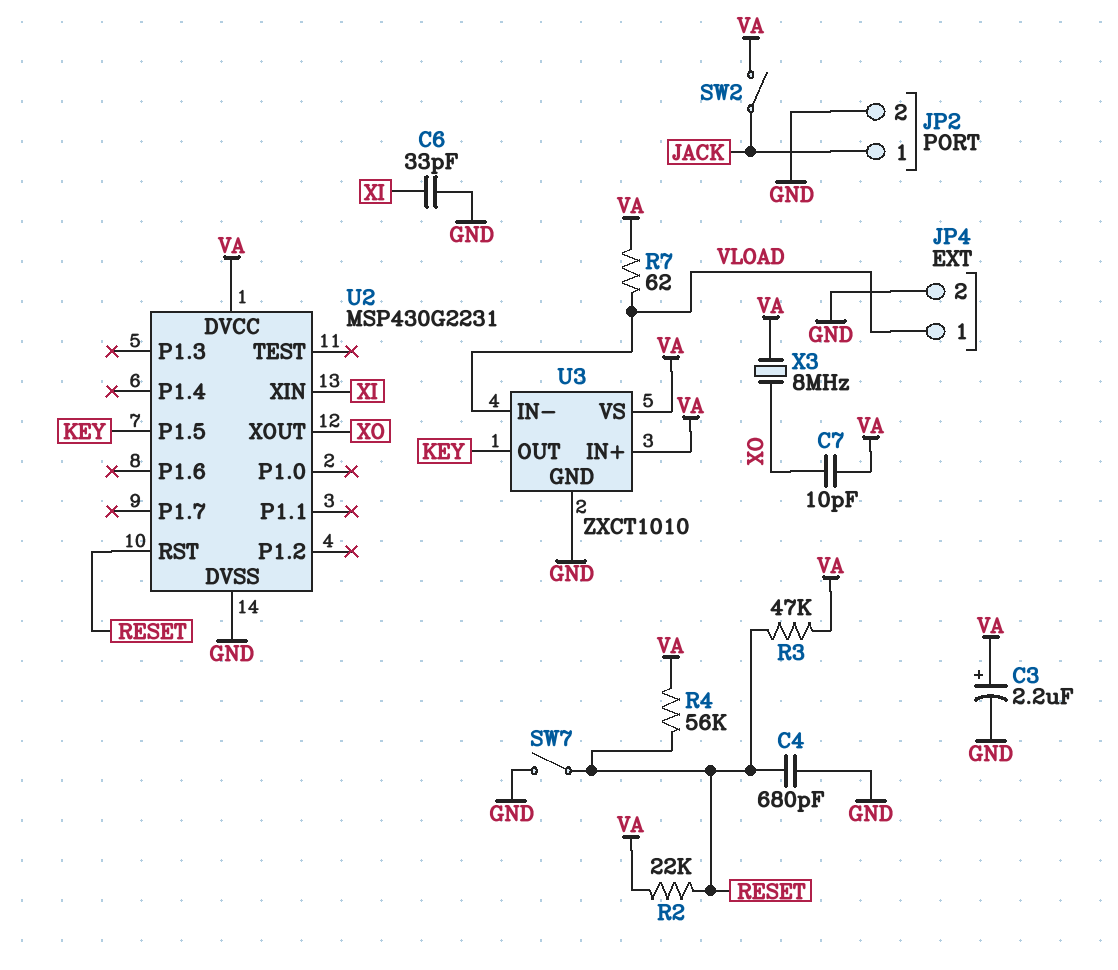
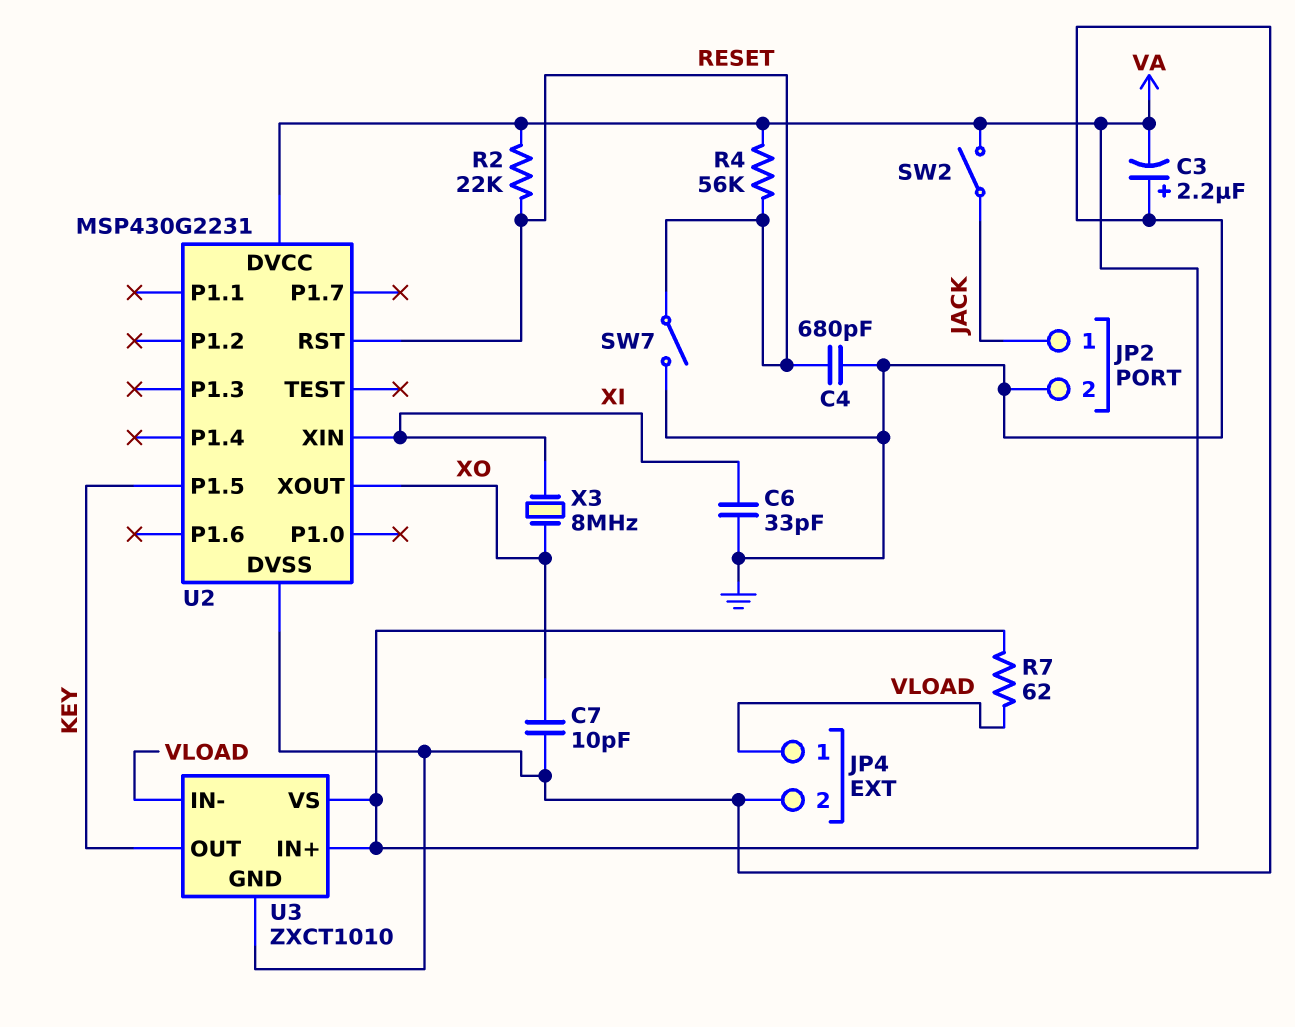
C3: 2.2uF (plus VA, minus GND) -> 2.2uF (plus GND, minus VA)
C7: 10pF (VA, XO) -> 10pF (GND, XO)
R3: 47k (RESET, VA) -> none
X3: 8MHz (VA, XO) -> 8MHz (XI, XO)

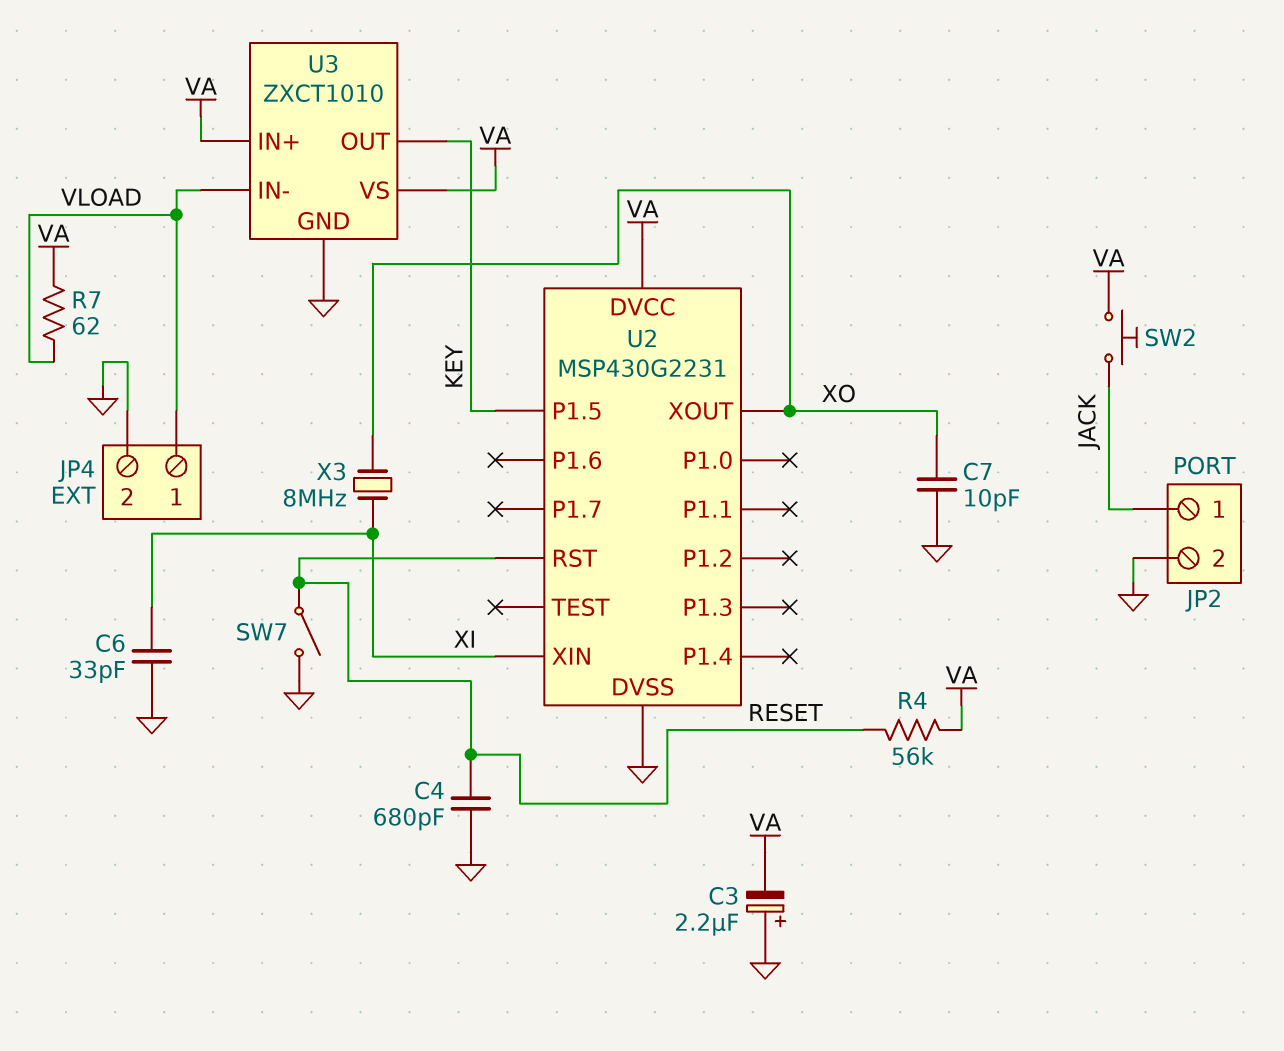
R2: 22k (RESET, VA) -> none
SW2: switch (JACK, VA) -> button (JACK, VA)

